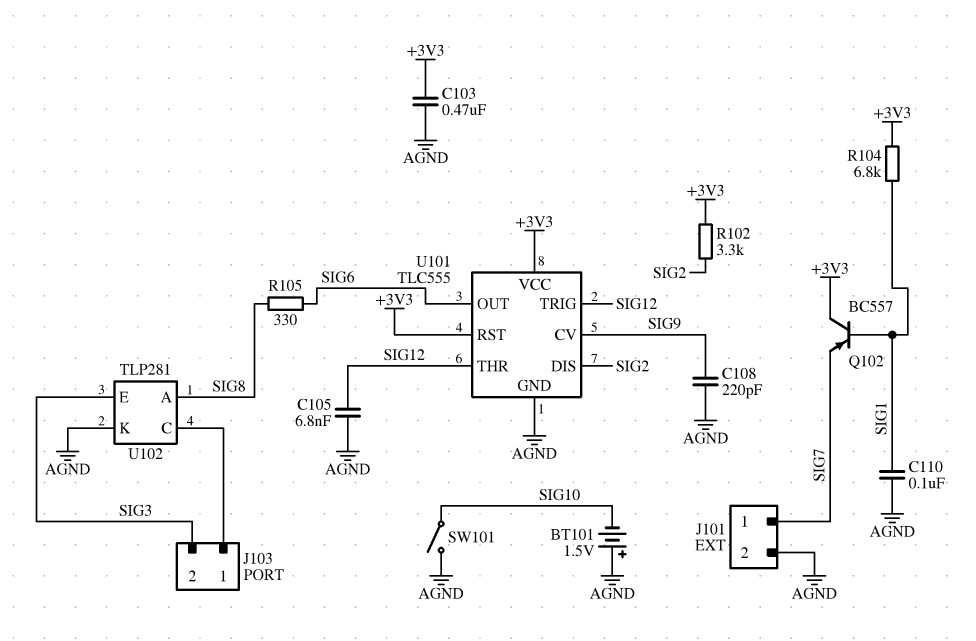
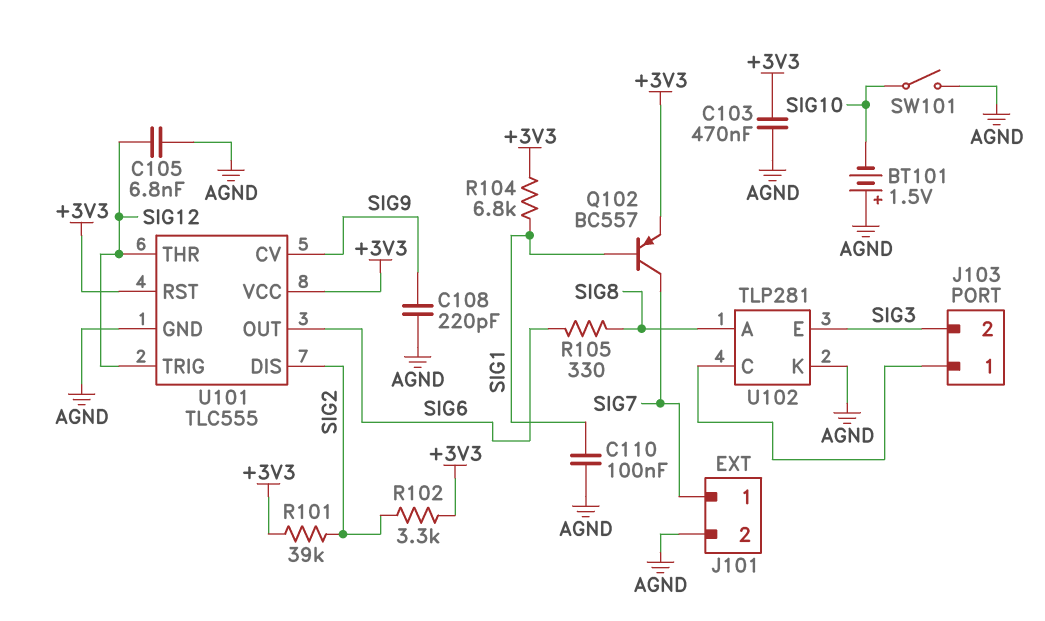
Q102: PNP BC557 (B SIG1, C +3V3, E SIG7) -> PNP BC557 (B SIG1, C SIG7, E +3V3)
R101: none -> 39k (+3V3, SIG2)

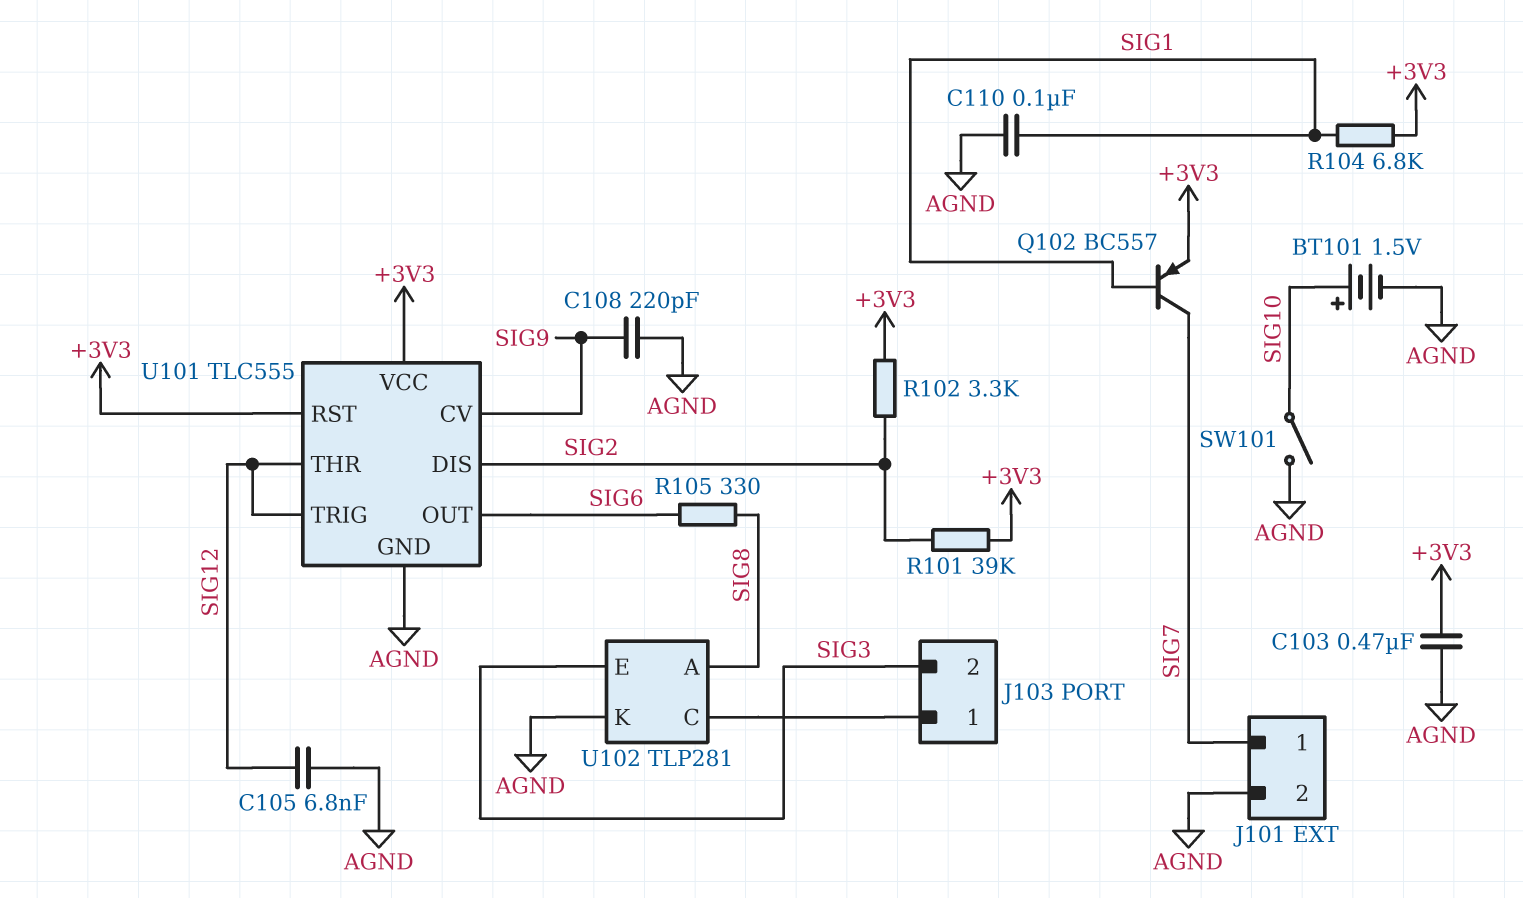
BT101: 1.5V (plus AGND, minus SIG10) -> 1.5V (plus SIG10, minus AGND)

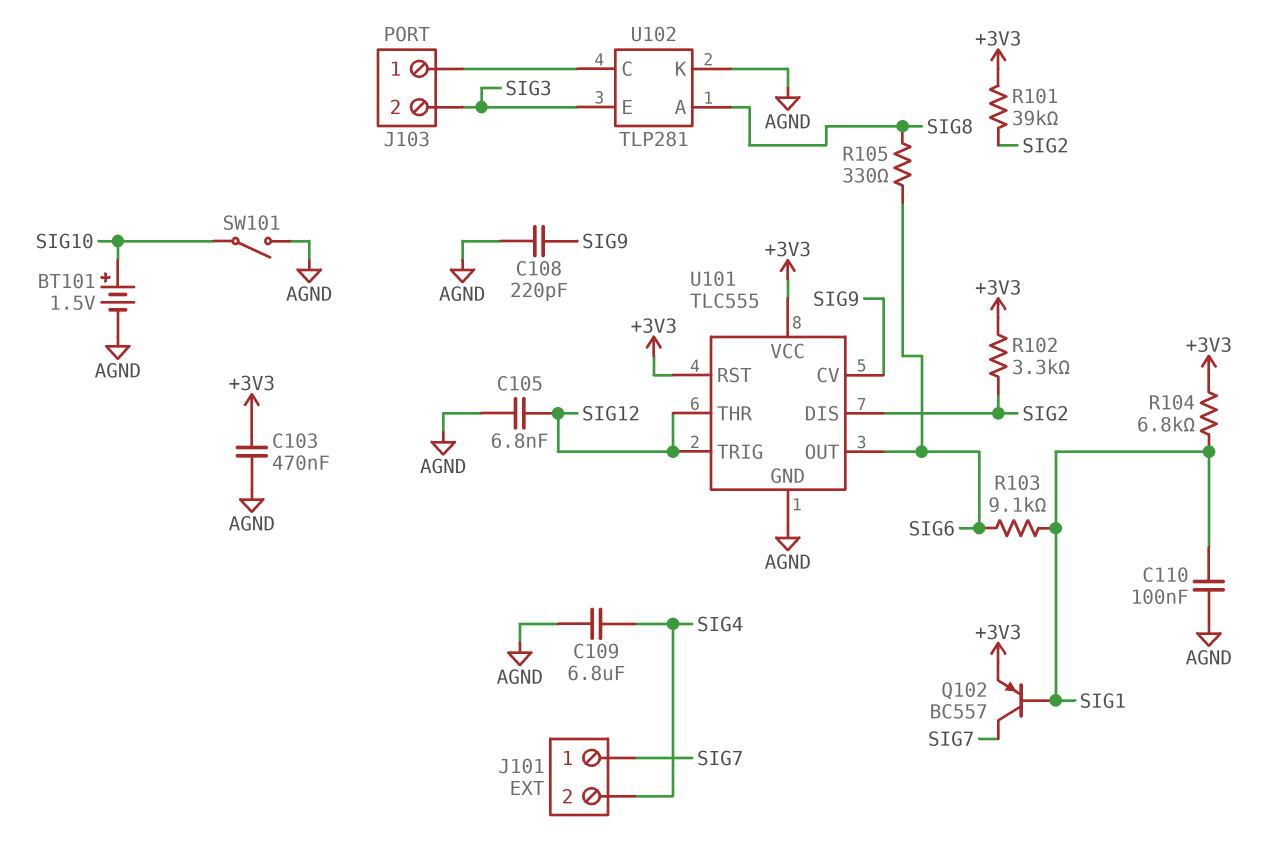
C109: none -> 6.8uF (AGND, SIG4)
J101 pin 2: AGND -> SIG4
R103: none -> 9.1k (SIG1, SIG6)

